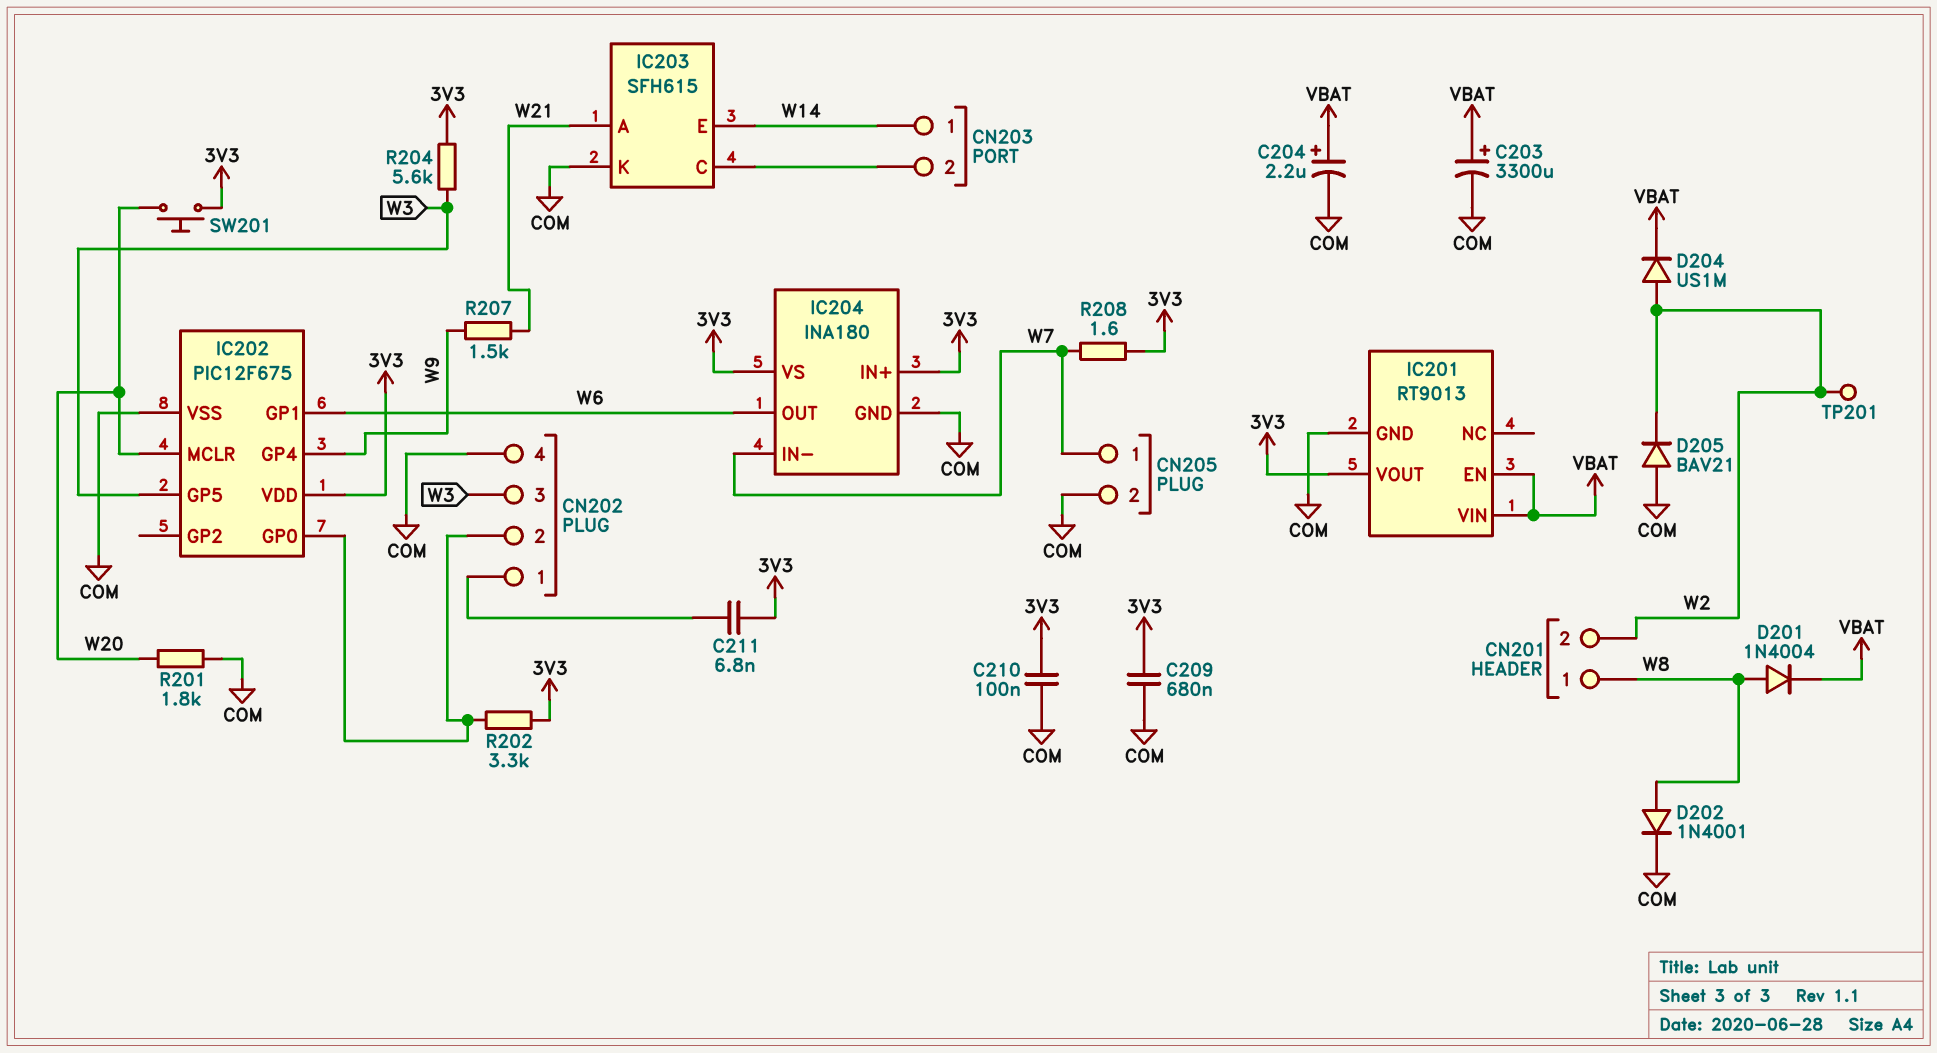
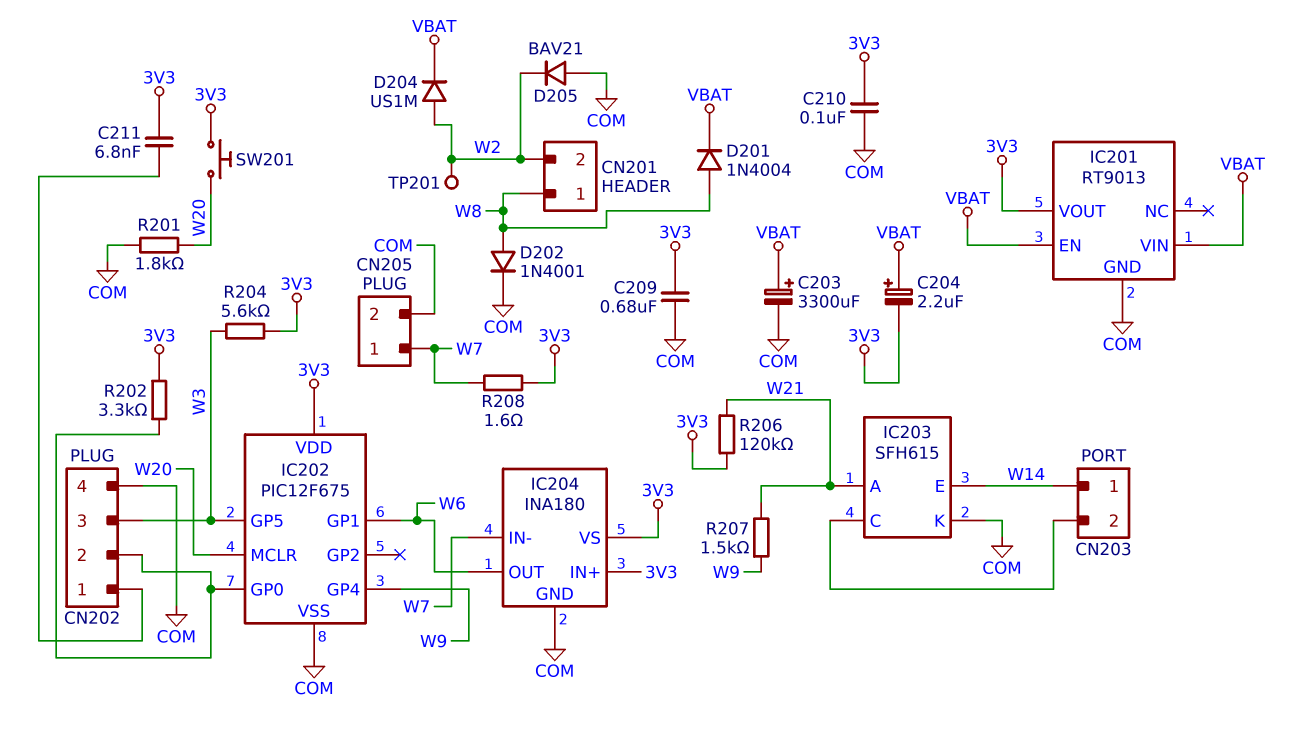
C204: 2.2uF (plus VBAT, minus COM) -> 2.2uF (plus VBAT, minus 3V3)
R206: none -> 120k (3V3, W21)

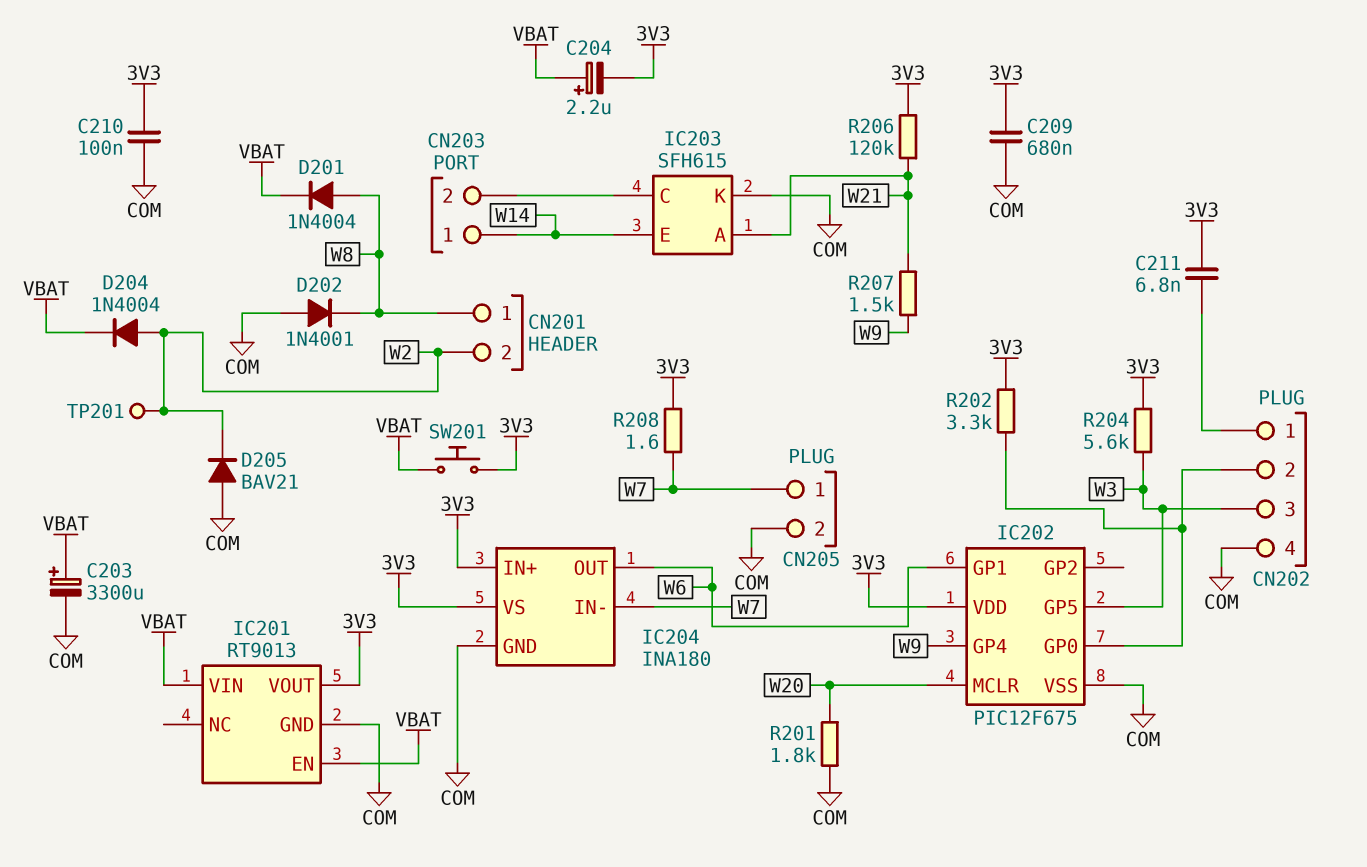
D202: diode 1N4001 (A W8, K COM) -> diode 1N4001 (A COM, K W8)
D204: diode US1M (A W2, K VBAT) -> diode 1N4004 (A W2, K VBAT)
SW201: button (3V3, W20) -> button (3V3, VBAT)

